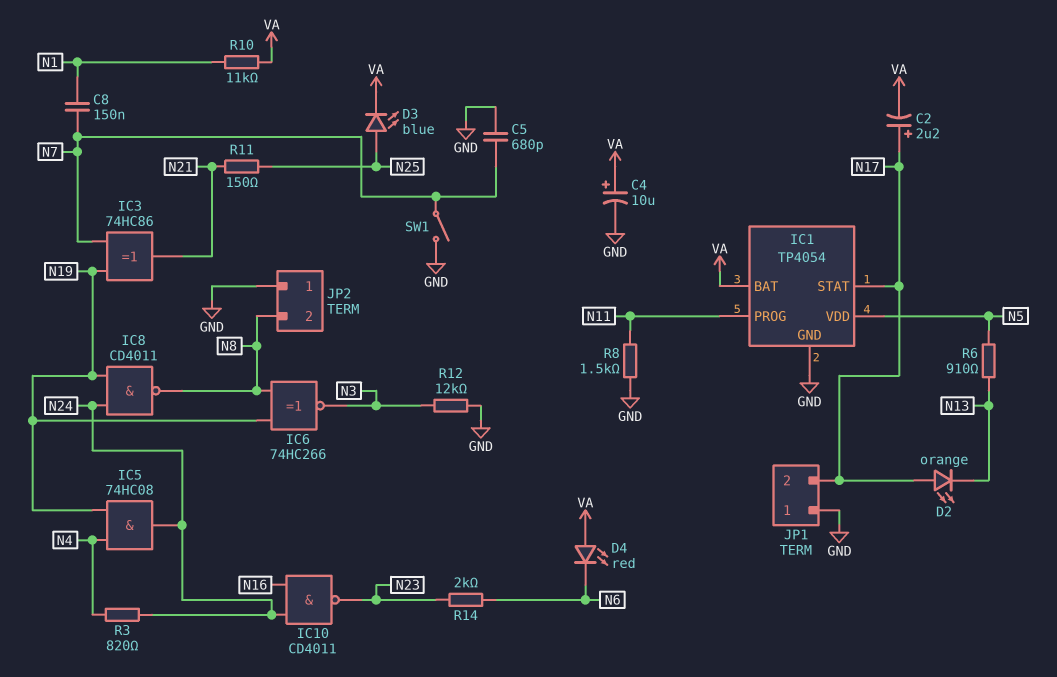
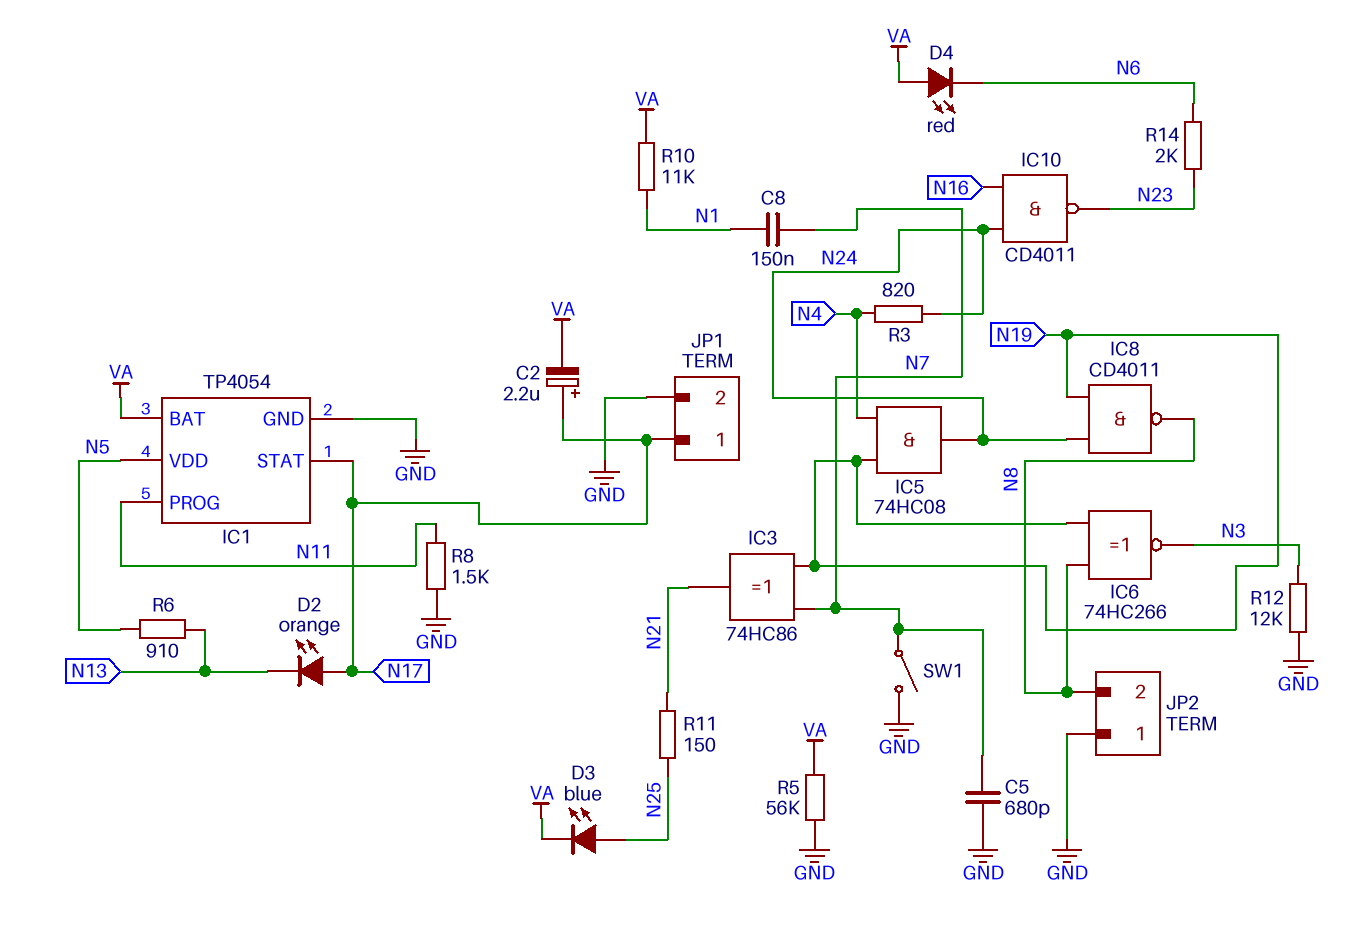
C4: 10uF (plus VA, minus GND) -> none
JP1 pin 1: GND -> N17
JP1 pin 2: N17 -> GND
R5: none -> 56k (GND, VA)

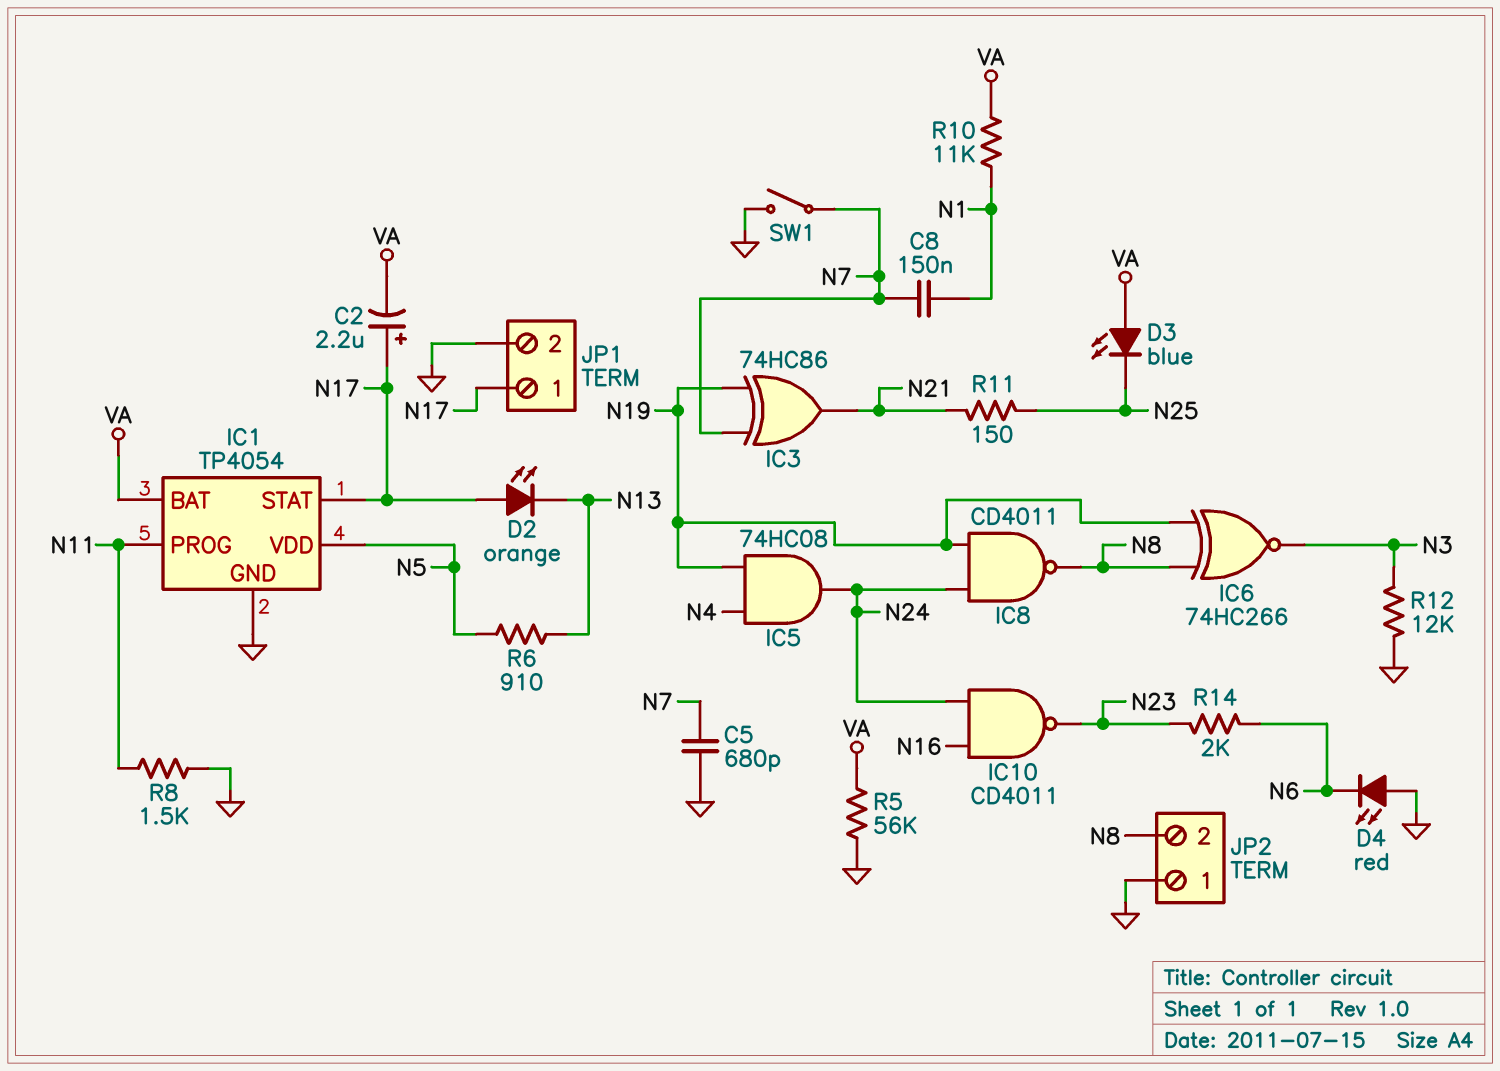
D3: LED blue (A N25, K VA) -> LED blue (A VA, K N25)
D4: LED red (A VA, K N6) -> LED red (A GND, K N6)
R3: 820 (N4, N24) -> none

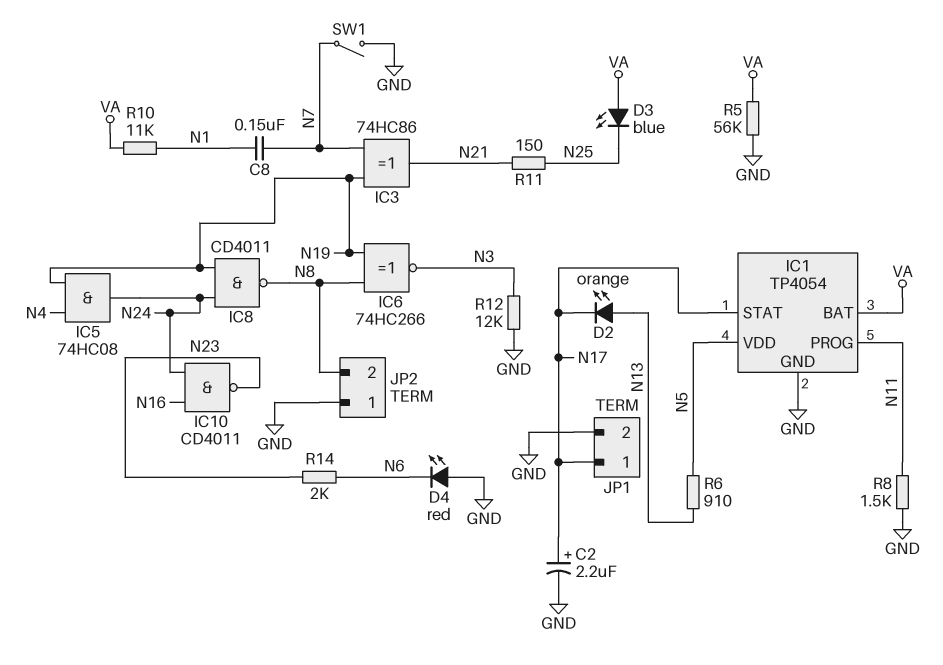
C2: 2.2uF (plus N17, minus VA) -> 2.2uF (plus N17, minus GND)
C5: 680pF (GND, N7) -> none
D2: LED orange (A N17, K N13) -> LED orange (A N13, K N17)

